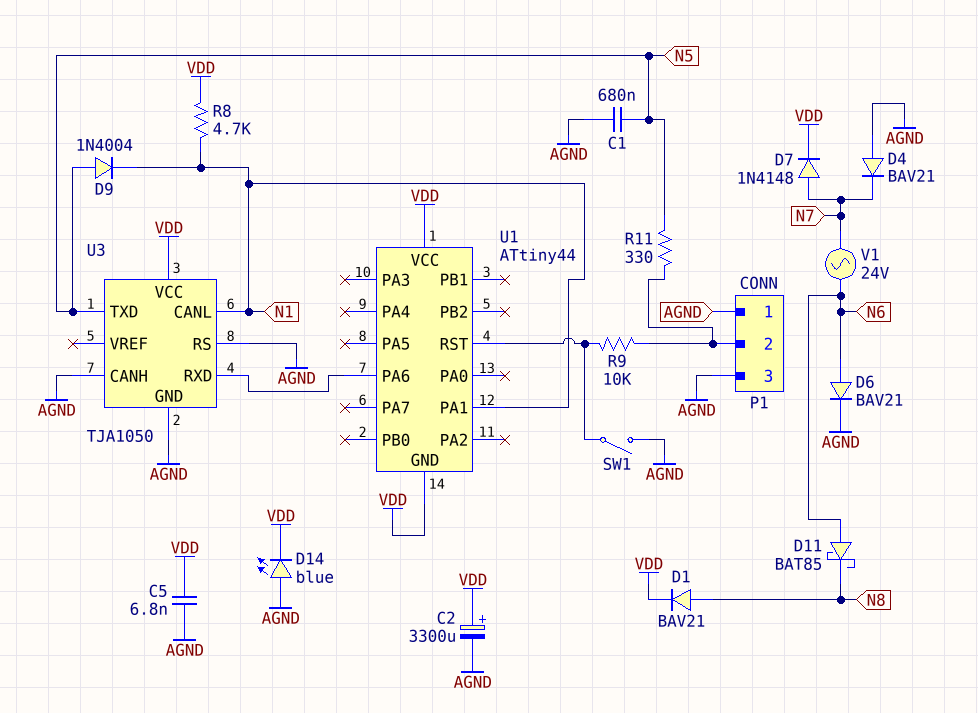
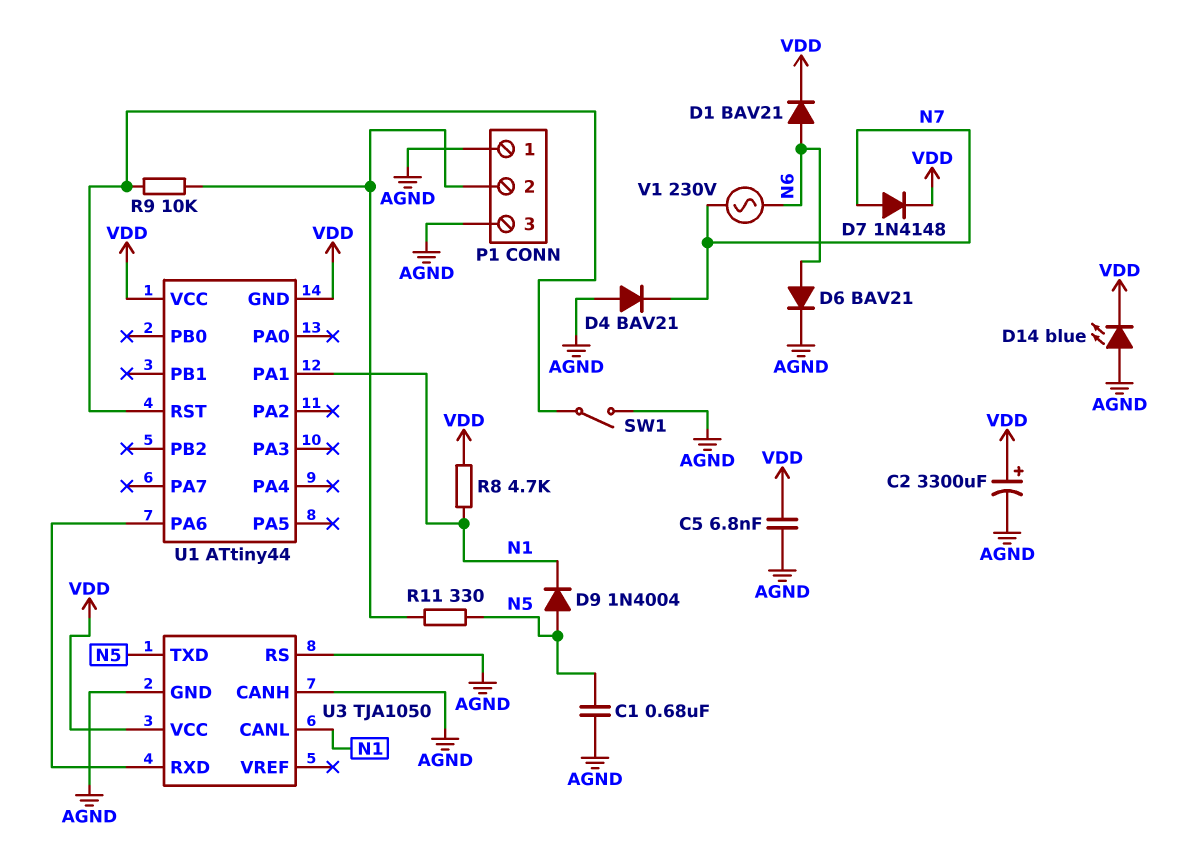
D1: diode BAV21 (A N8, K VDD) -> diode BAV21 (A N6, K VDD)
D11: schottky BAT85 (A N6, K N8) -> none
V1: AC 24V (N6, N7) -> AC 230V (N6, N7)

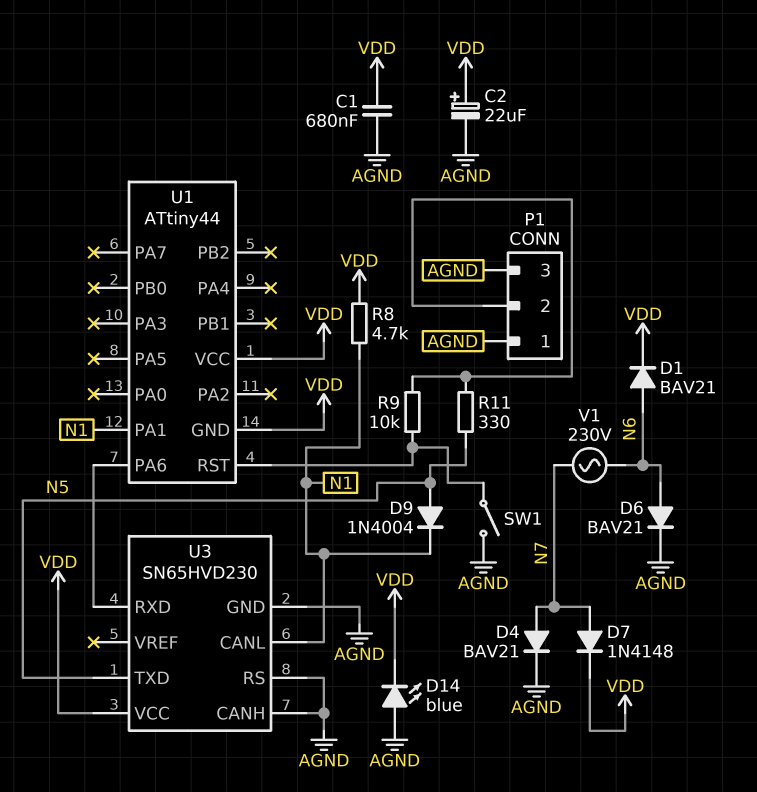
C1: 680nF (AGND, N5) -> 680nF (AGND, VDD)
C2: 3300uF (plus VDD, minus AGND) -> 22uF (plus VDD, minus AGND)
C5: 6.8nF (AGND, VDD) -> none
D4: diode BAV21 (A AGND, K N7) -> diode BAV21 (A N7, K AGND)
U3: TJA1050 -> SN65HVD230

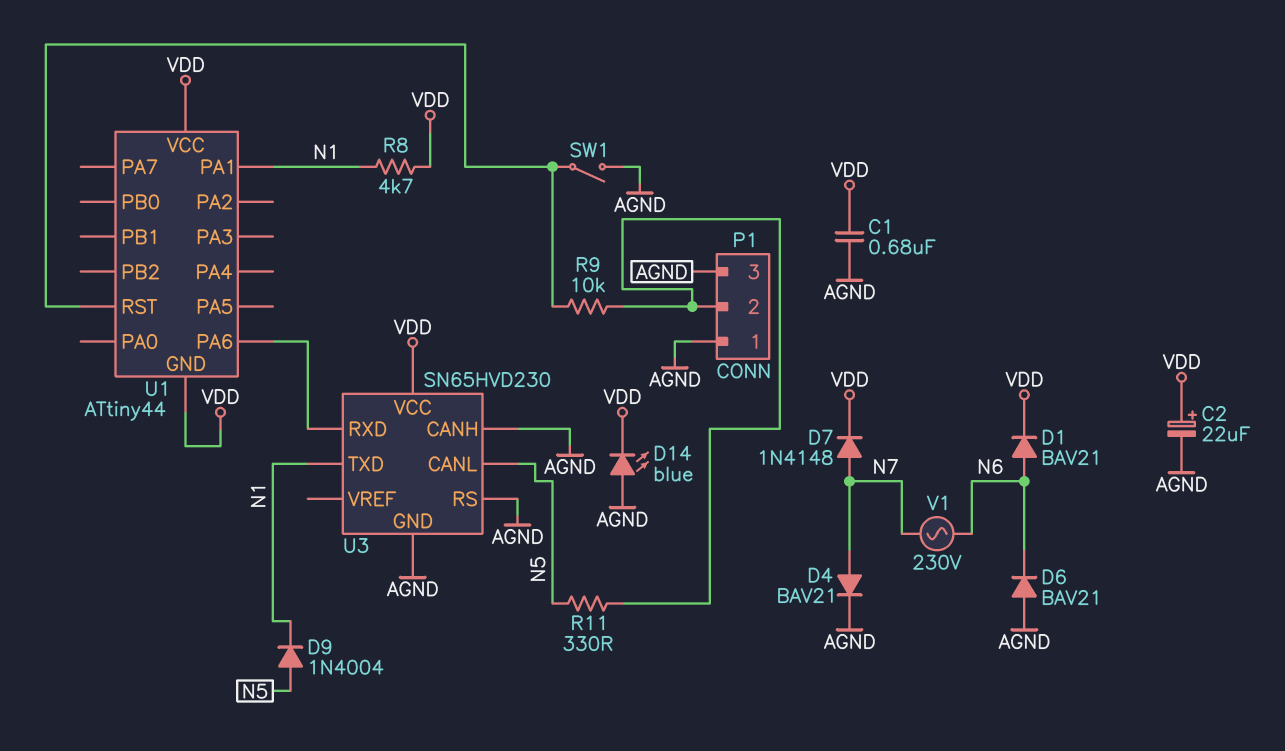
D6: diode BAV21 (A N6, K AGND) -> diode BAV21 (A AGND, K N6)
U3 pin CANL: N1 -> N5
U3 pin TXD: N5 -> N1

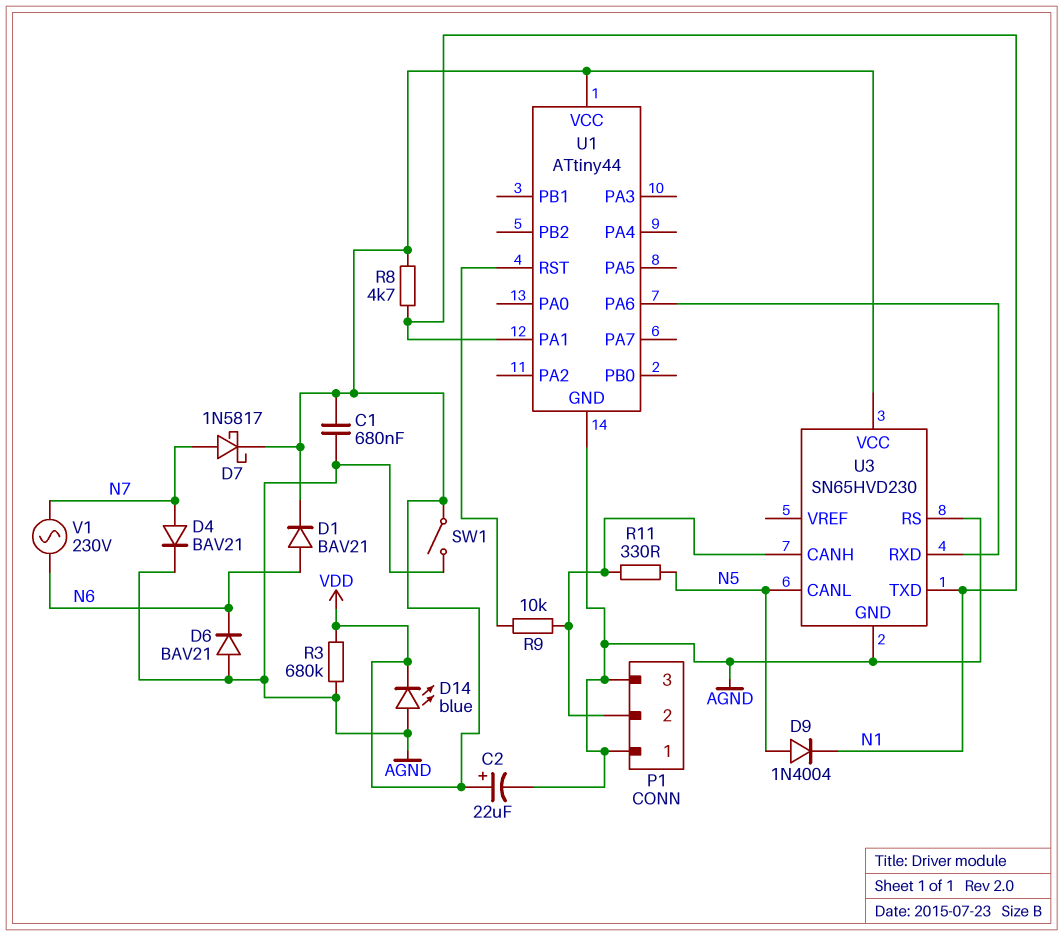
D7: diode 1N4148 (A N7, K VDD) -> schottky 1N5817 (A N7, K VDD)
R3: none -> 680k (AGND, VDD)
SW1: switch (AGND, U1/RST) -> switch (AGND, VDD)
U1 pin GND: VDD -> AGND
U3 pin CANH: AGND -> P1/2

